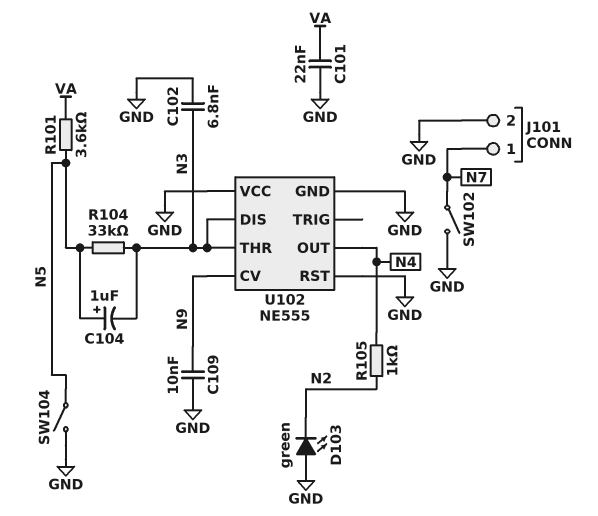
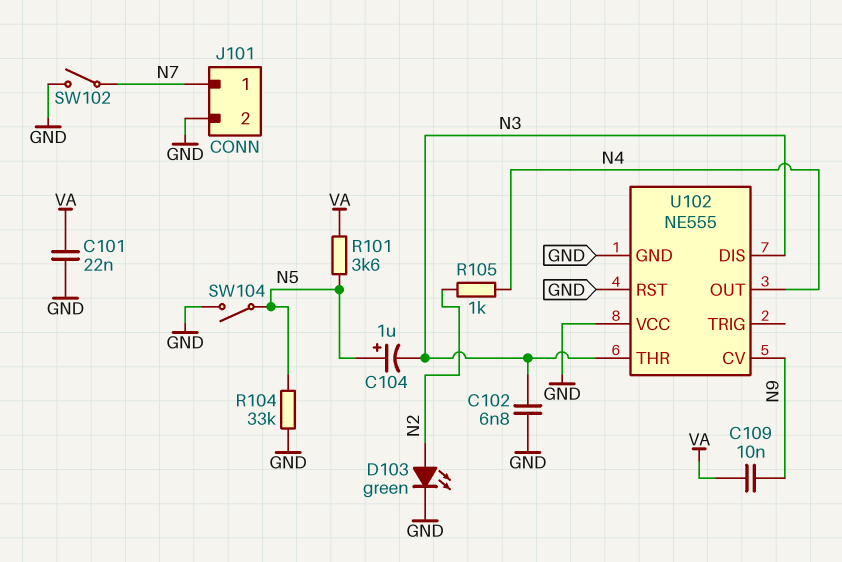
C109: 10nF (GND, N9) -> 10nF (N9, VA)
D103: LED green (A GND, K N2) -> LED green (A N2, K GND)
R104: 33k (N3, N5) -> 33k (GND, N5)

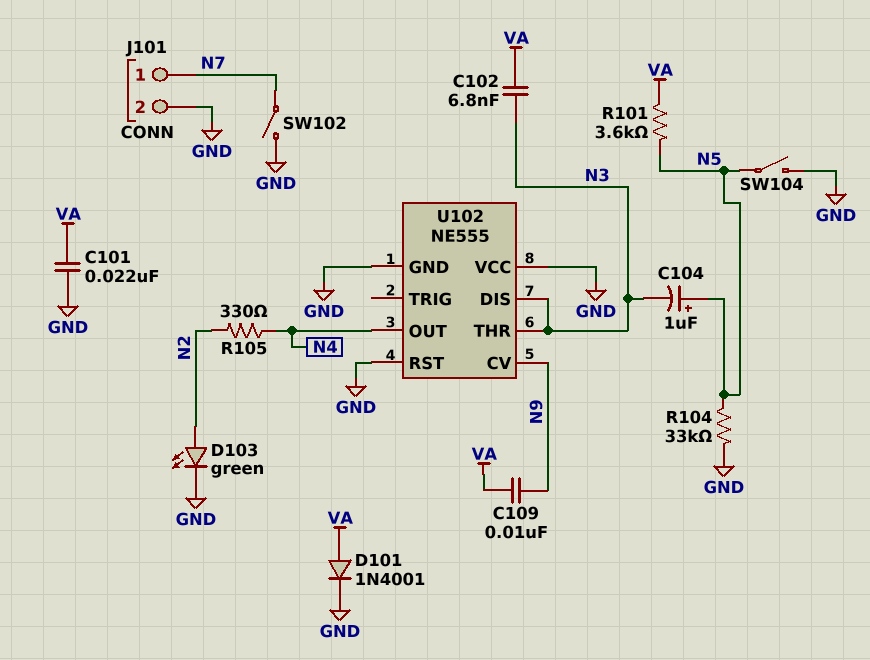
C102: 6.8nF (GND, N3) -> 6.8nF (N3, VA)
D101: none -> diode 1N4001 (A VA, K GND)
R105: 1k (N2, N4) -> 330 (N2, N4)

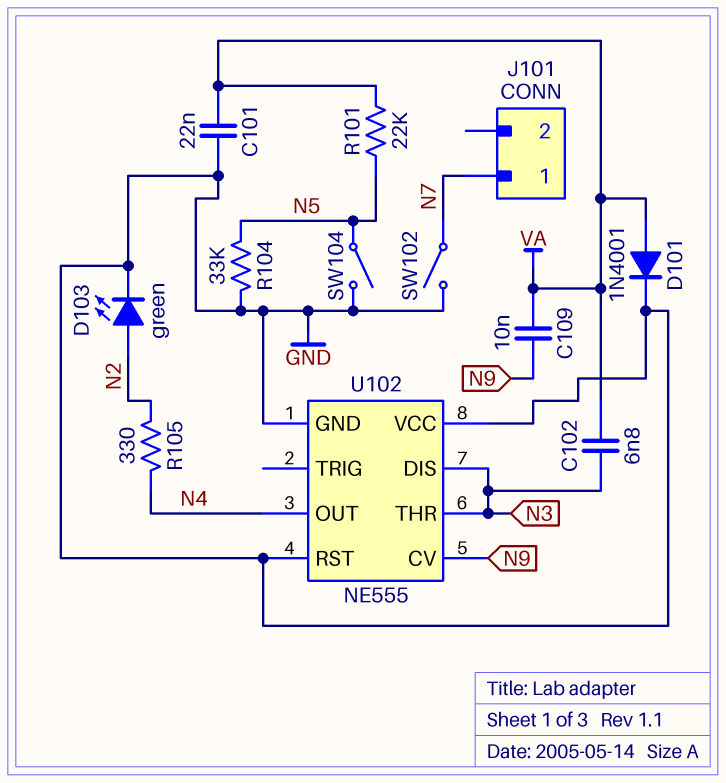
C104: 1uF (plus N5, minus N3) -> none
J101 pin 2: GND -> none
R101: 3.6k (N5, VA) -> 22k (N5, VA)

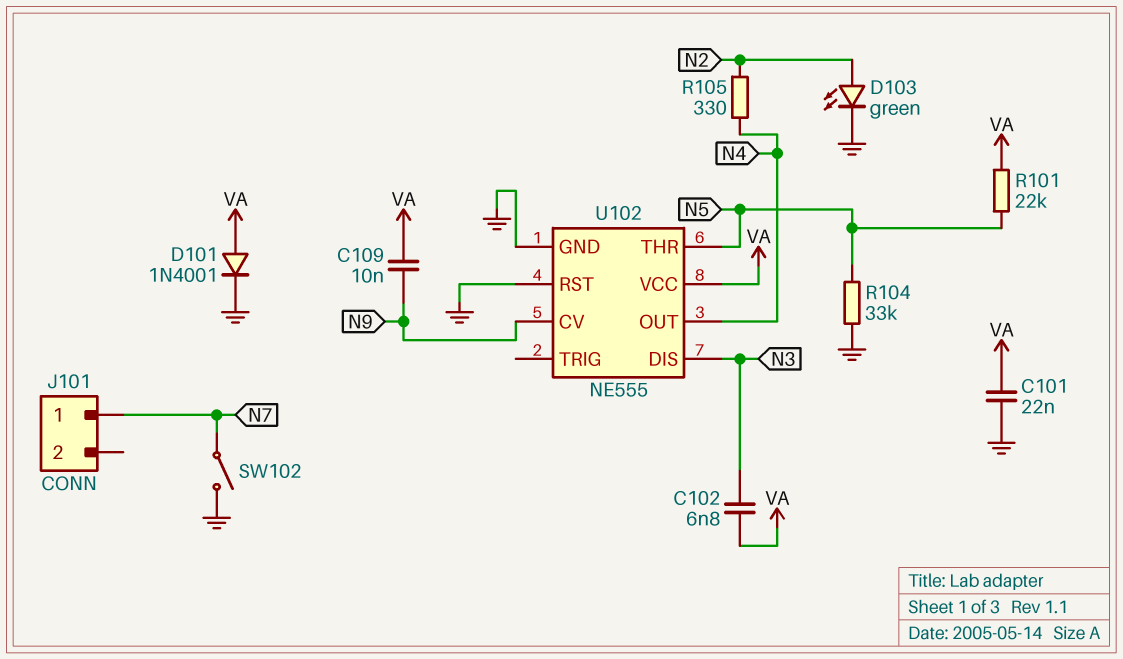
SW104: switch (GND, N5) -> none
U102 pin THR: N3 -> N5
U102 pin VCC: GND -> VA

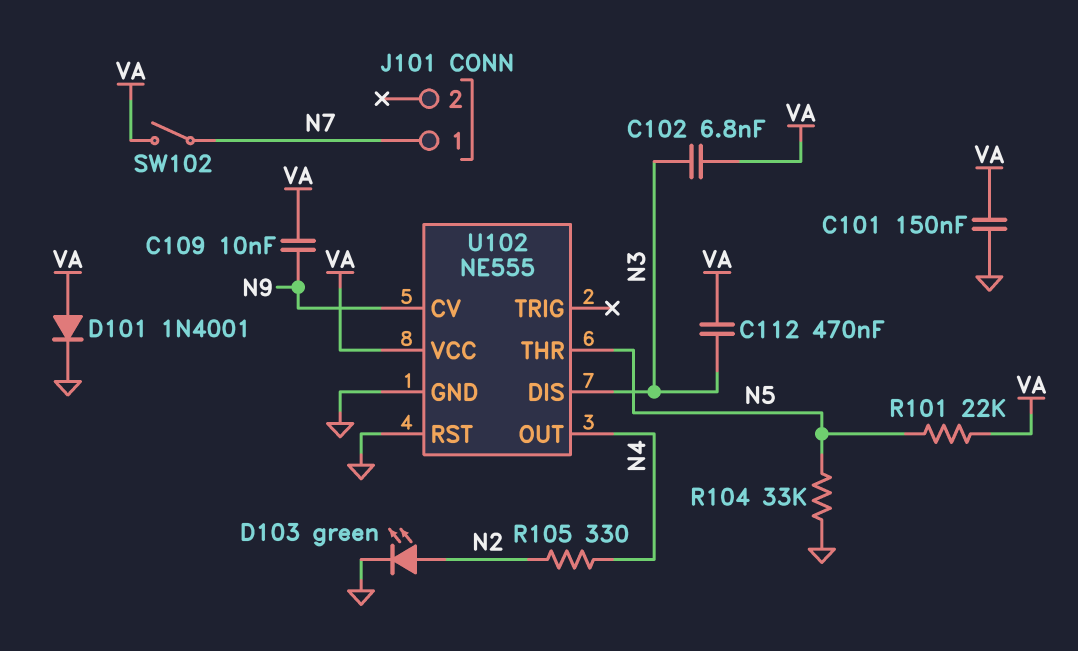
C101: 22nF (GND, VA) -> 150nF (GND, VA)
C112: none -> 470nF (N3, VA)
SW102: switch (GND, N7) -> switch (N7, VA)

